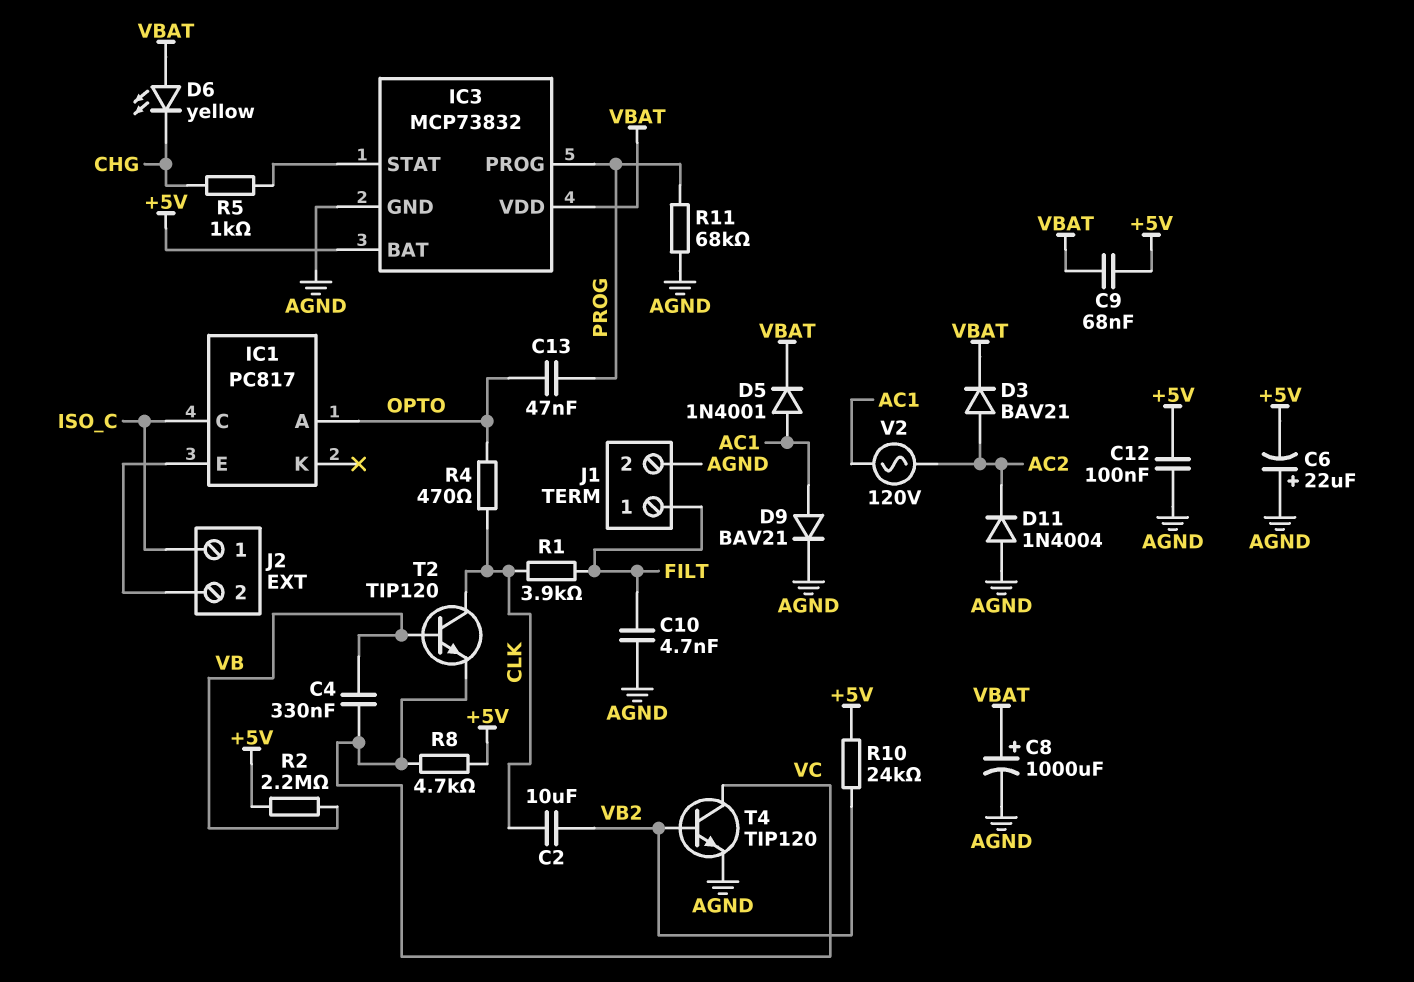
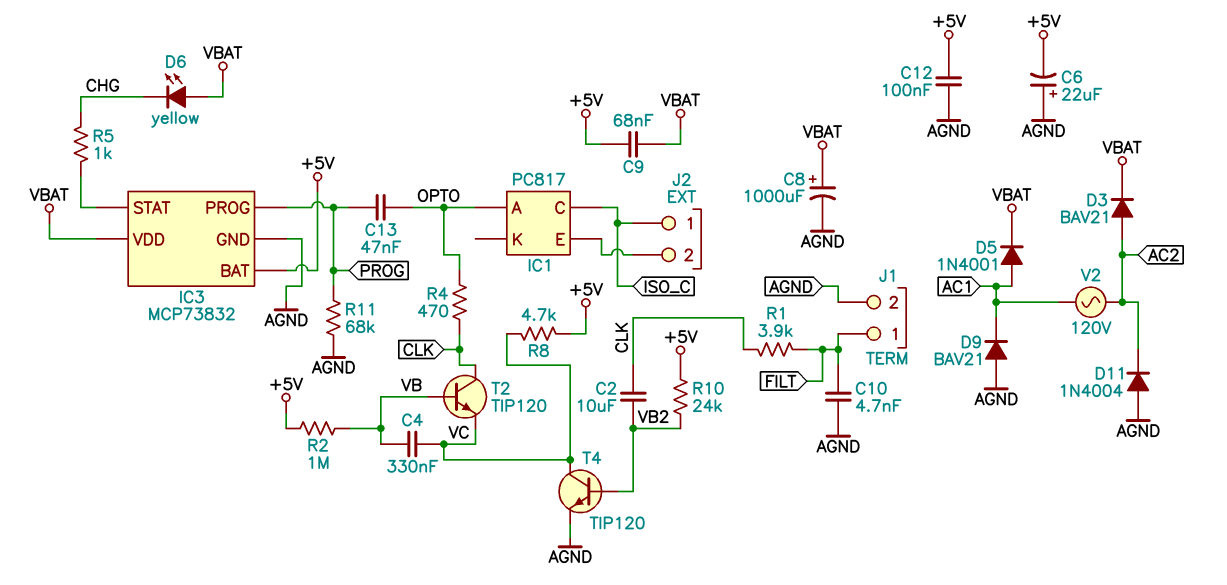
D9: diode BAV21 (A AC1, K AGND) -> diode BAV21 (A AGND, K AC1)
R2: 2.2M (+5V, VB) -> 1M (+5V, VB)

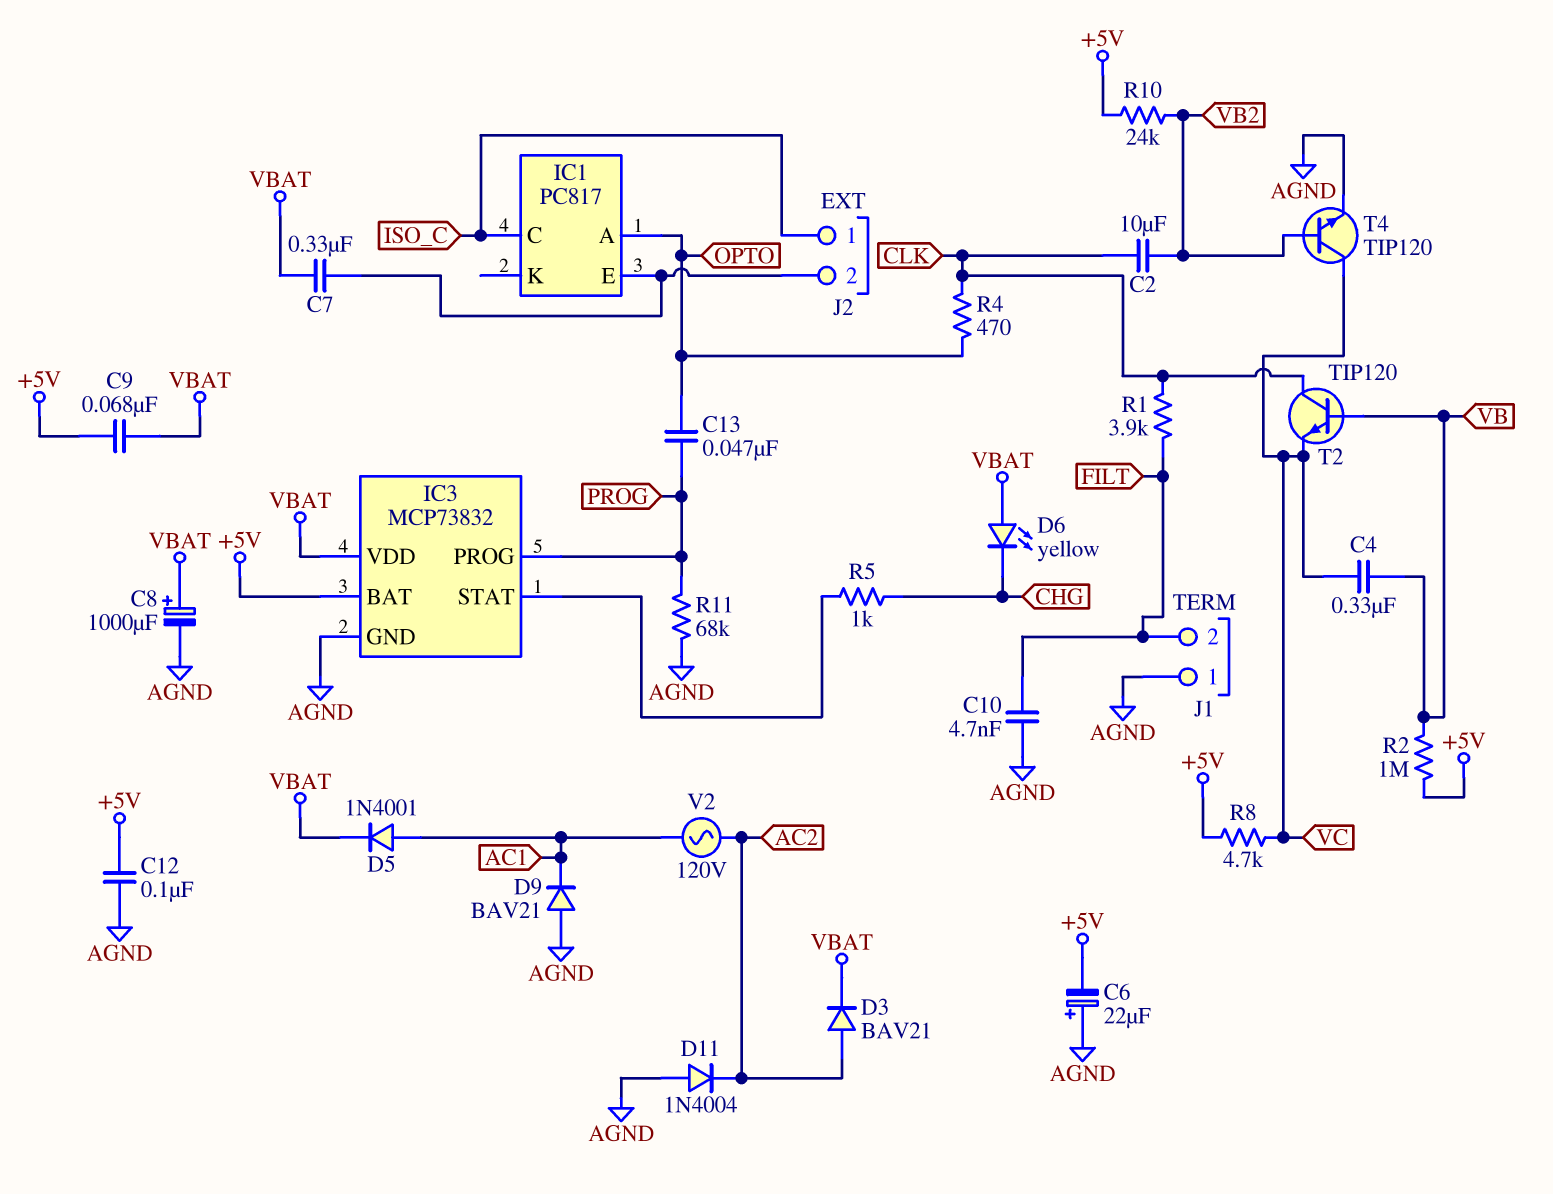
C7: none -> 330nF (IC1/E, VBAT)
J1 pin 1: FILT -> AGND
J1 pin 2: AGND -> FILT

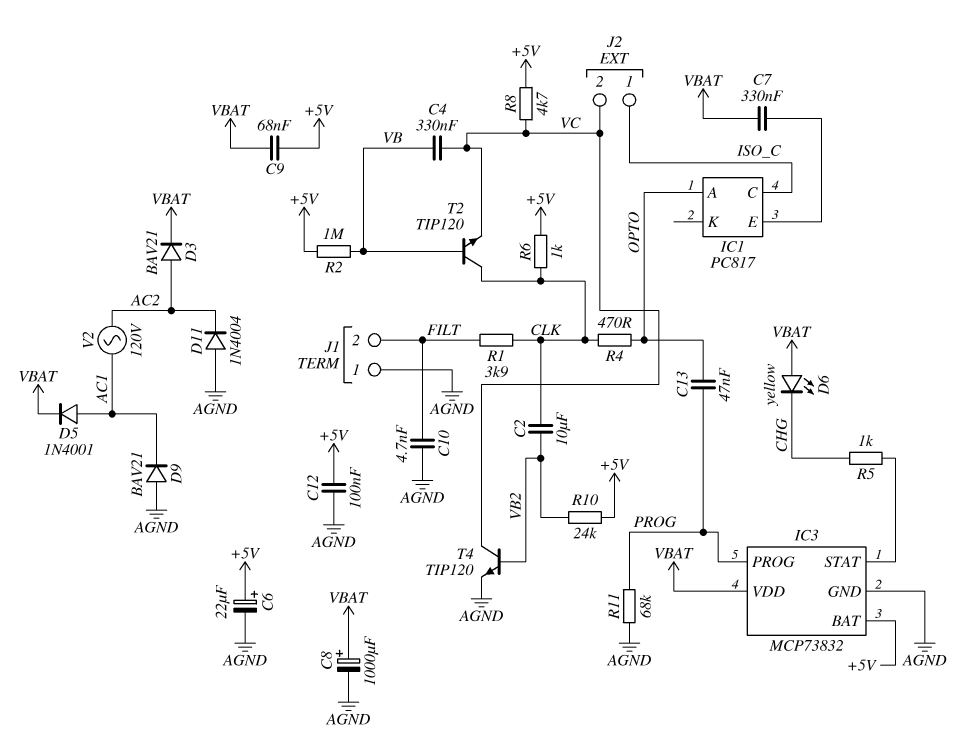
C6: 22uF (plus AGND, minus +5V) -> 22uF (plus +5V, minus AGND)
J2 pin 2: IC1/E -> VC
R6: none -> 1k (+5V, CLK)

